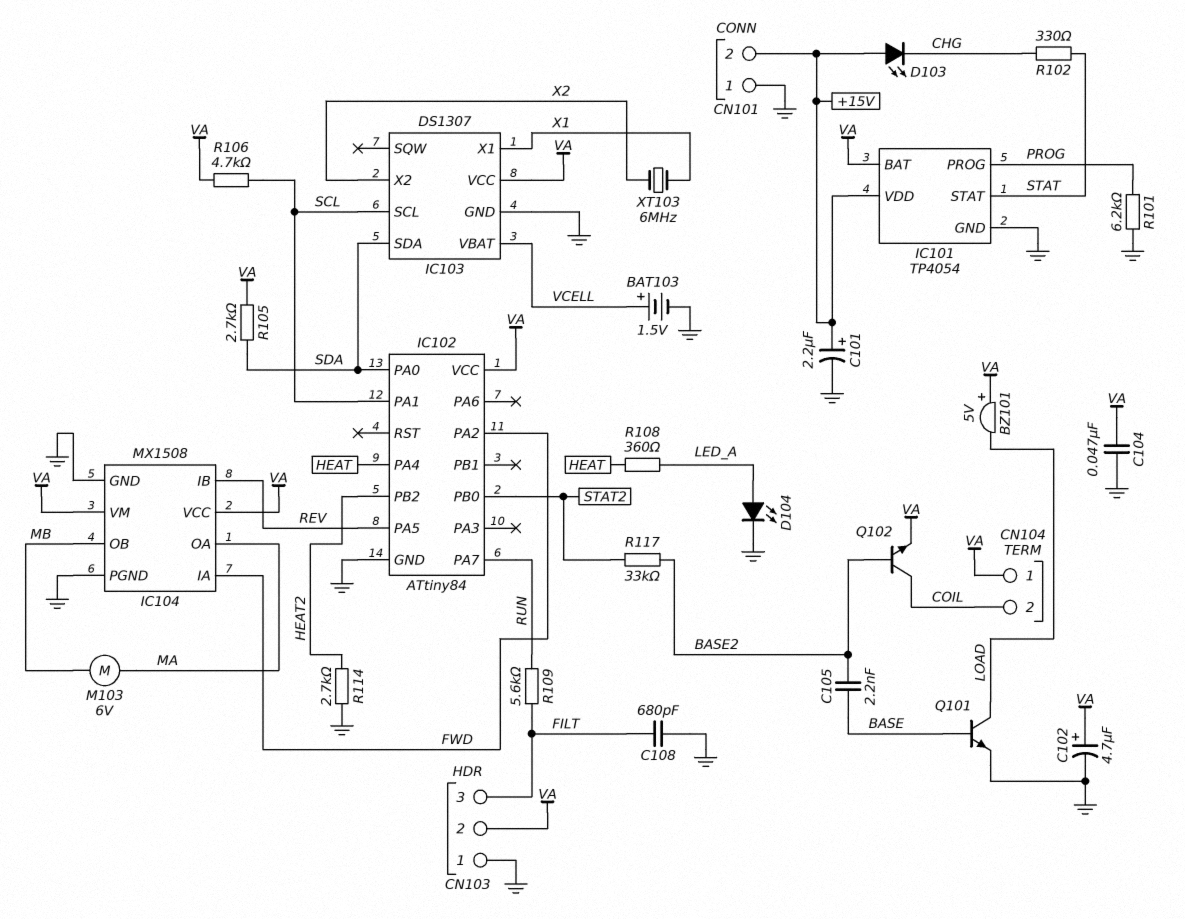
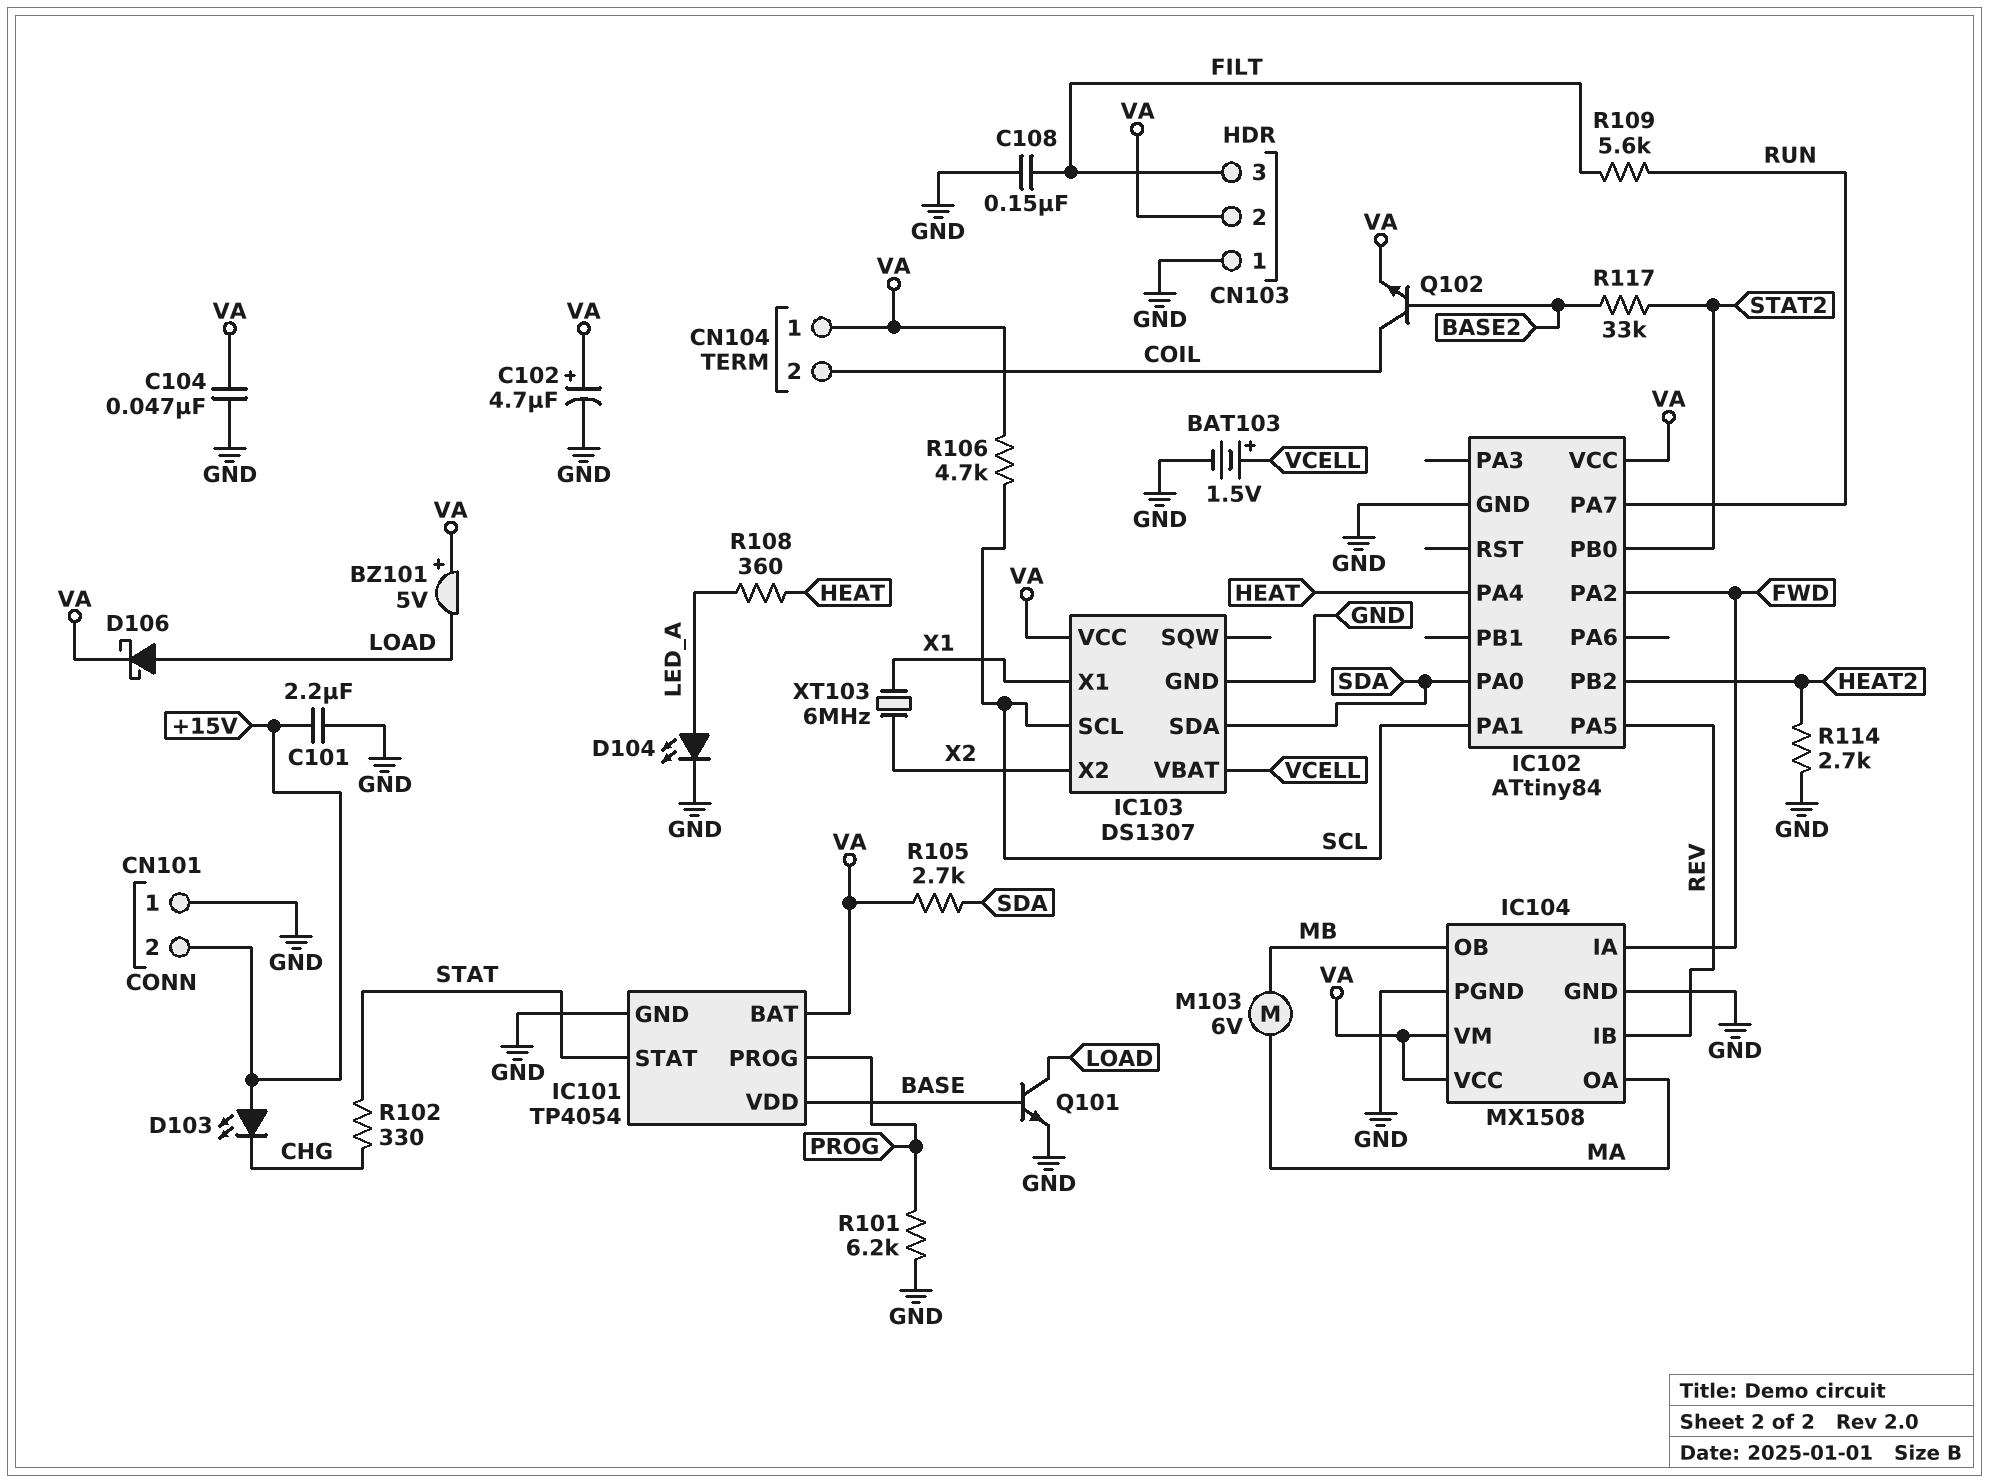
C101: 2.2uF (plus +15V, minus GND) -> 2.2uF (+15V, GND)
C105: 2.2nF (BASE, BASE2) -> none
C108: 680pF (FILT, GND) -> 150nF (FILT, GND)
D106: none -> schottky (A LOAD, K VA)
IC101 pin VDD: +15V -> BASE

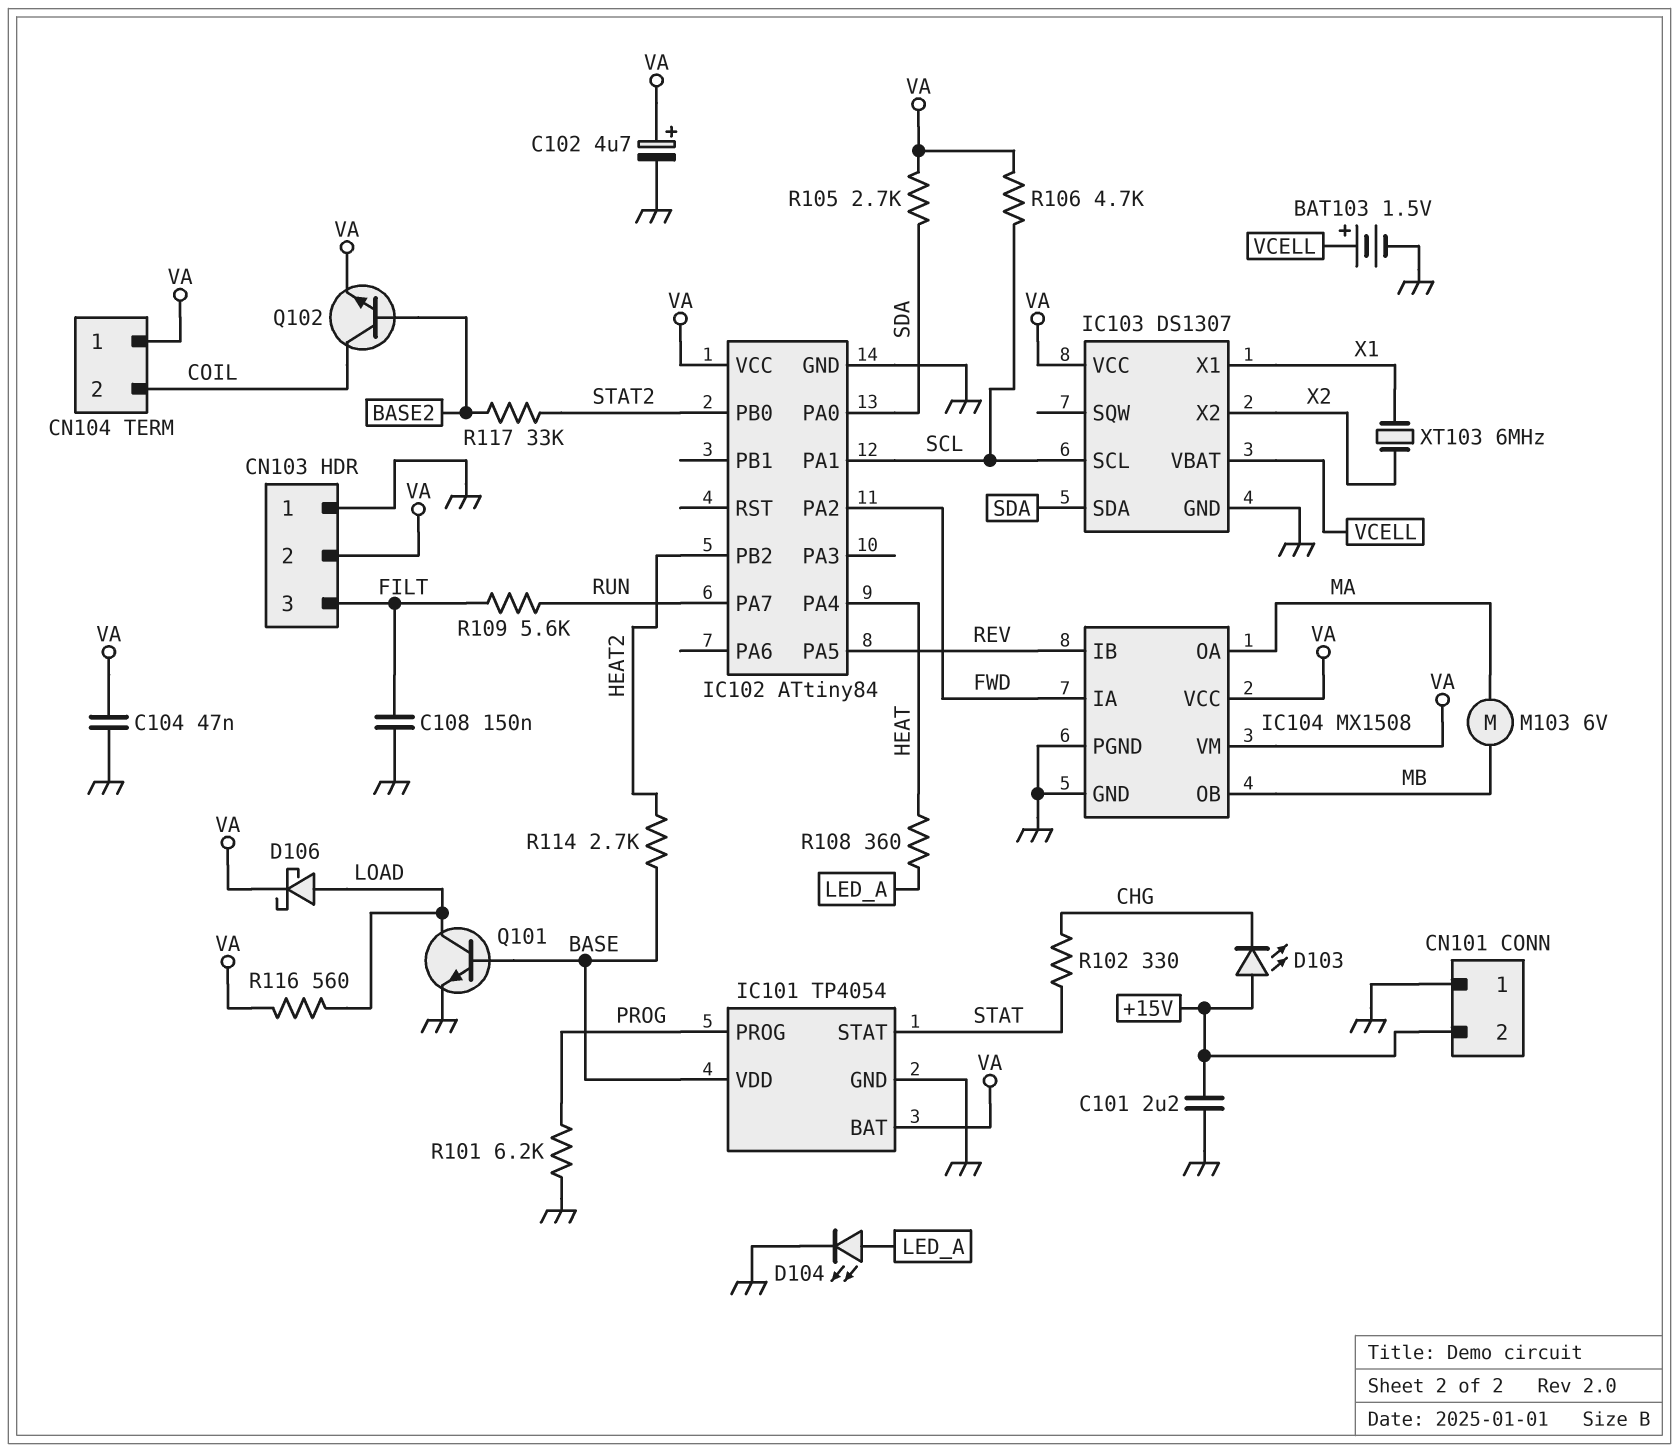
BZ101: buzzer 5V (plus VA, minus LOAD) -> none
R114: 2.7k (GND, HEAT2) -> 2.7k (BASE, HEAT2)
R116: none -> 560 (LOAD, VA)

